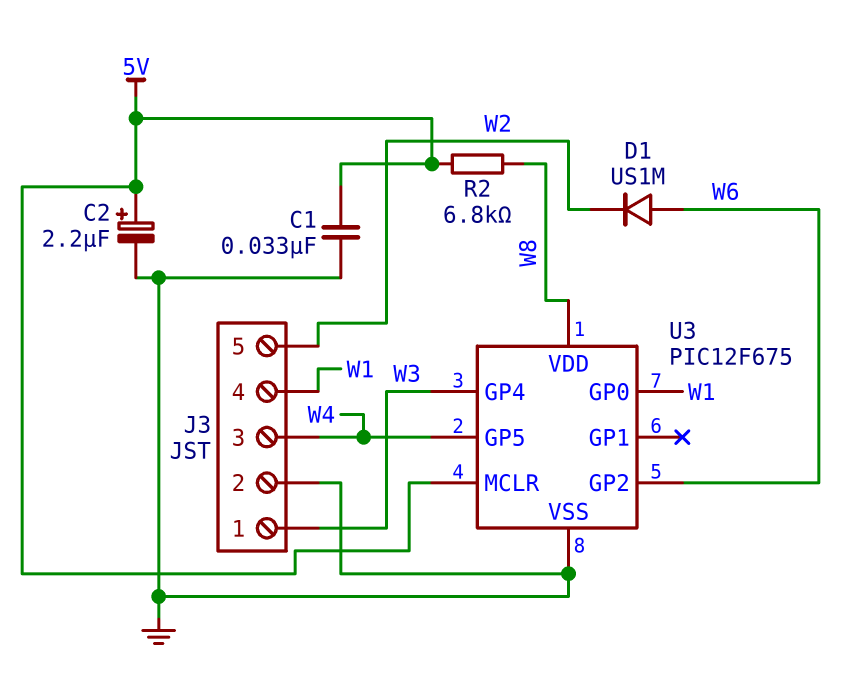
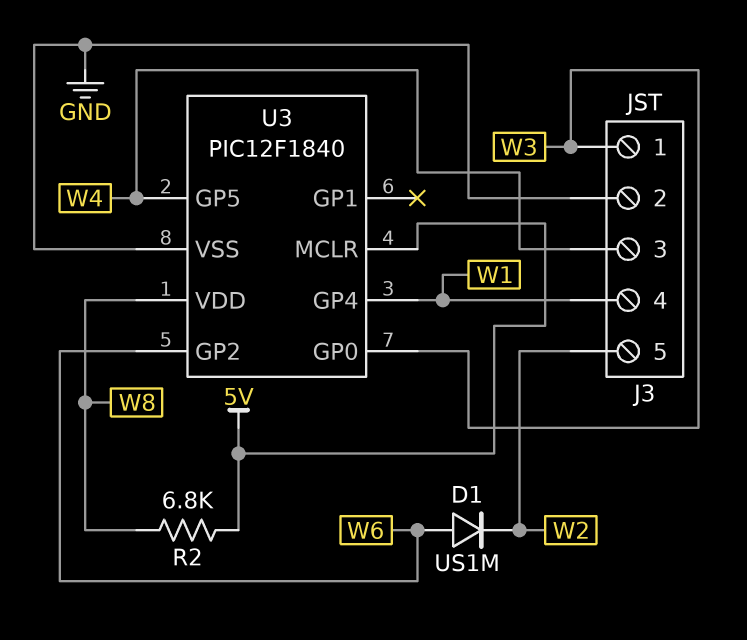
C1: 33nF (5V, GND) -> none
C2: 2.2uF (plus 5V, minus GND) -> none
U3: PIC12F675 -> PIC12F1840
U3 pin GP0: W1 -> W3
U3 pin GP4: W3 -> W1

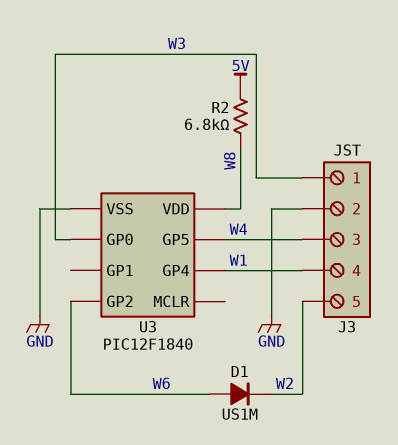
U3 pin MCLR: 5V -> none

